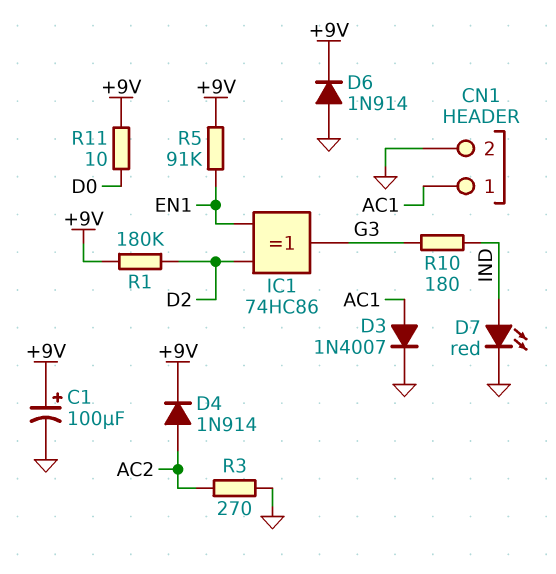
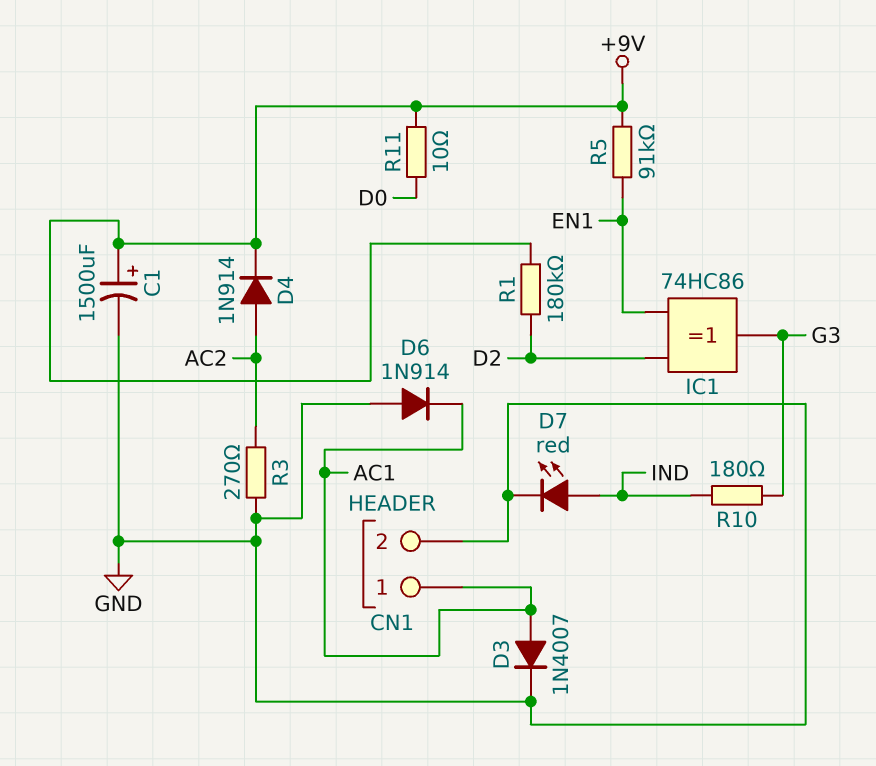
C1: 100uF (plus +9V, minus GND) -> 1500uF (plus +9V, minus GND)
D6: diode 1N914 (A GND, K +9V) -> diode 1N914 (A GND, K AC1)

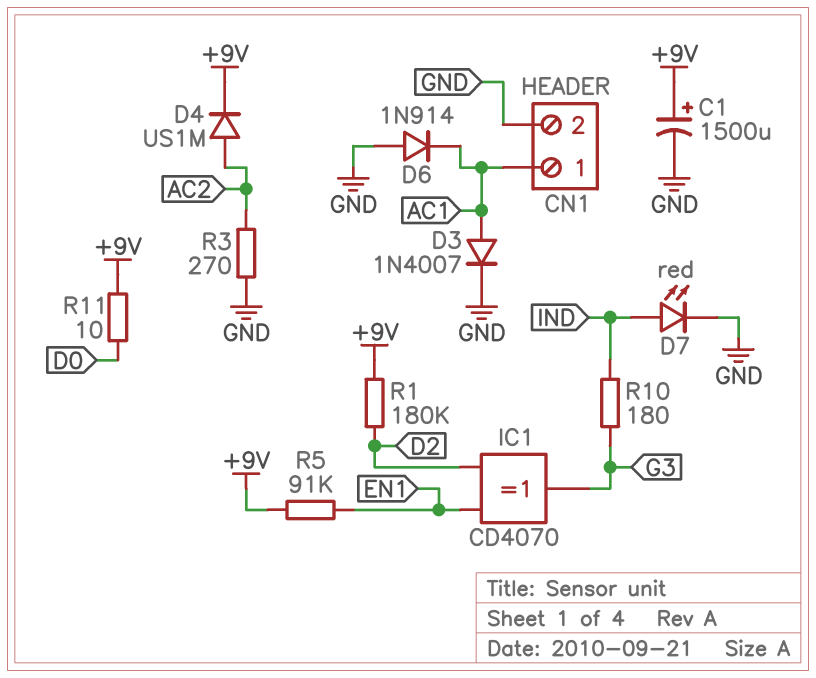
D4: diode 1N914 (A AC2, K +9V) -> diode US1M (A AC2, K +9V)
IC1: XOR 74HC86 (in D2, in EN1, out G3) -> XOR CD4070 (in D2, in EN1, out G3)

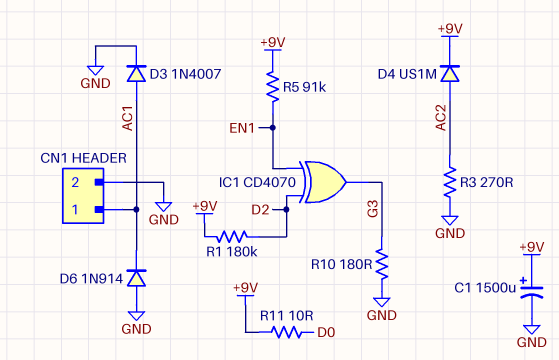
D7: LED red (A IND, K GND) -> none
R10: 180 (G3, IND) -> 180 (G3, GND)

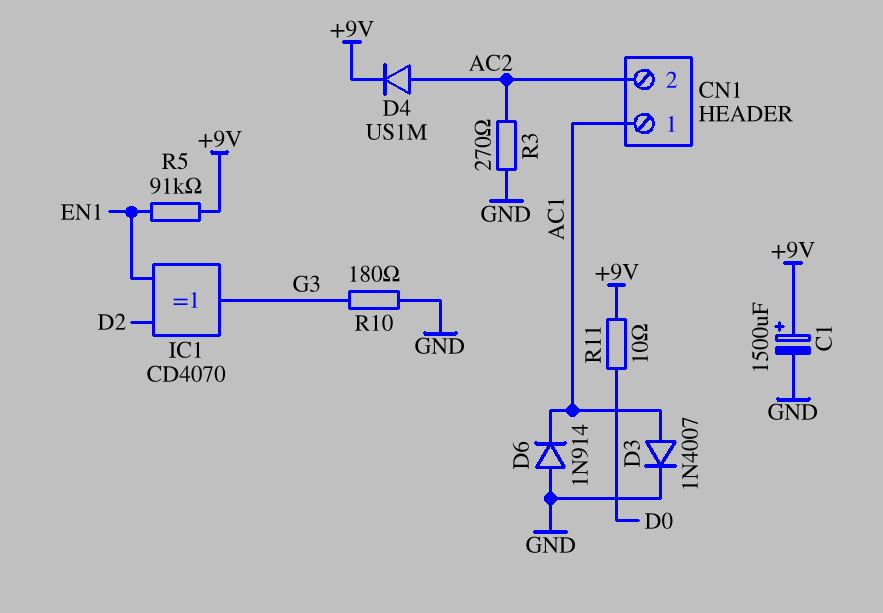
CN1 pin 2: GND -> AC2
R1: 180k (+9V, D2) -> none

